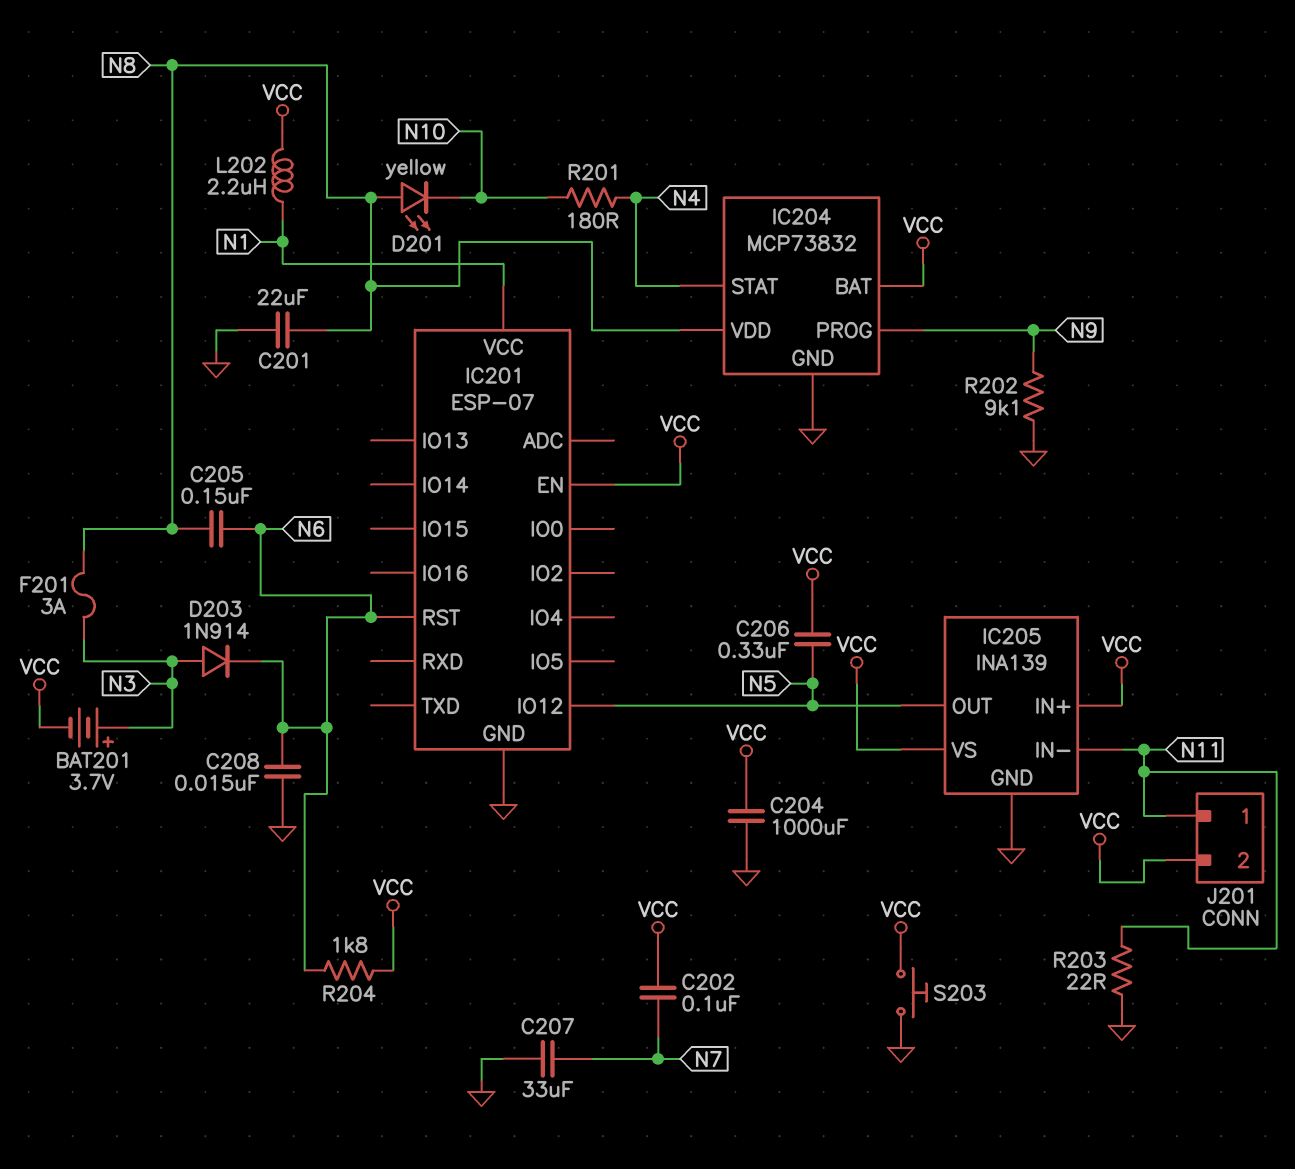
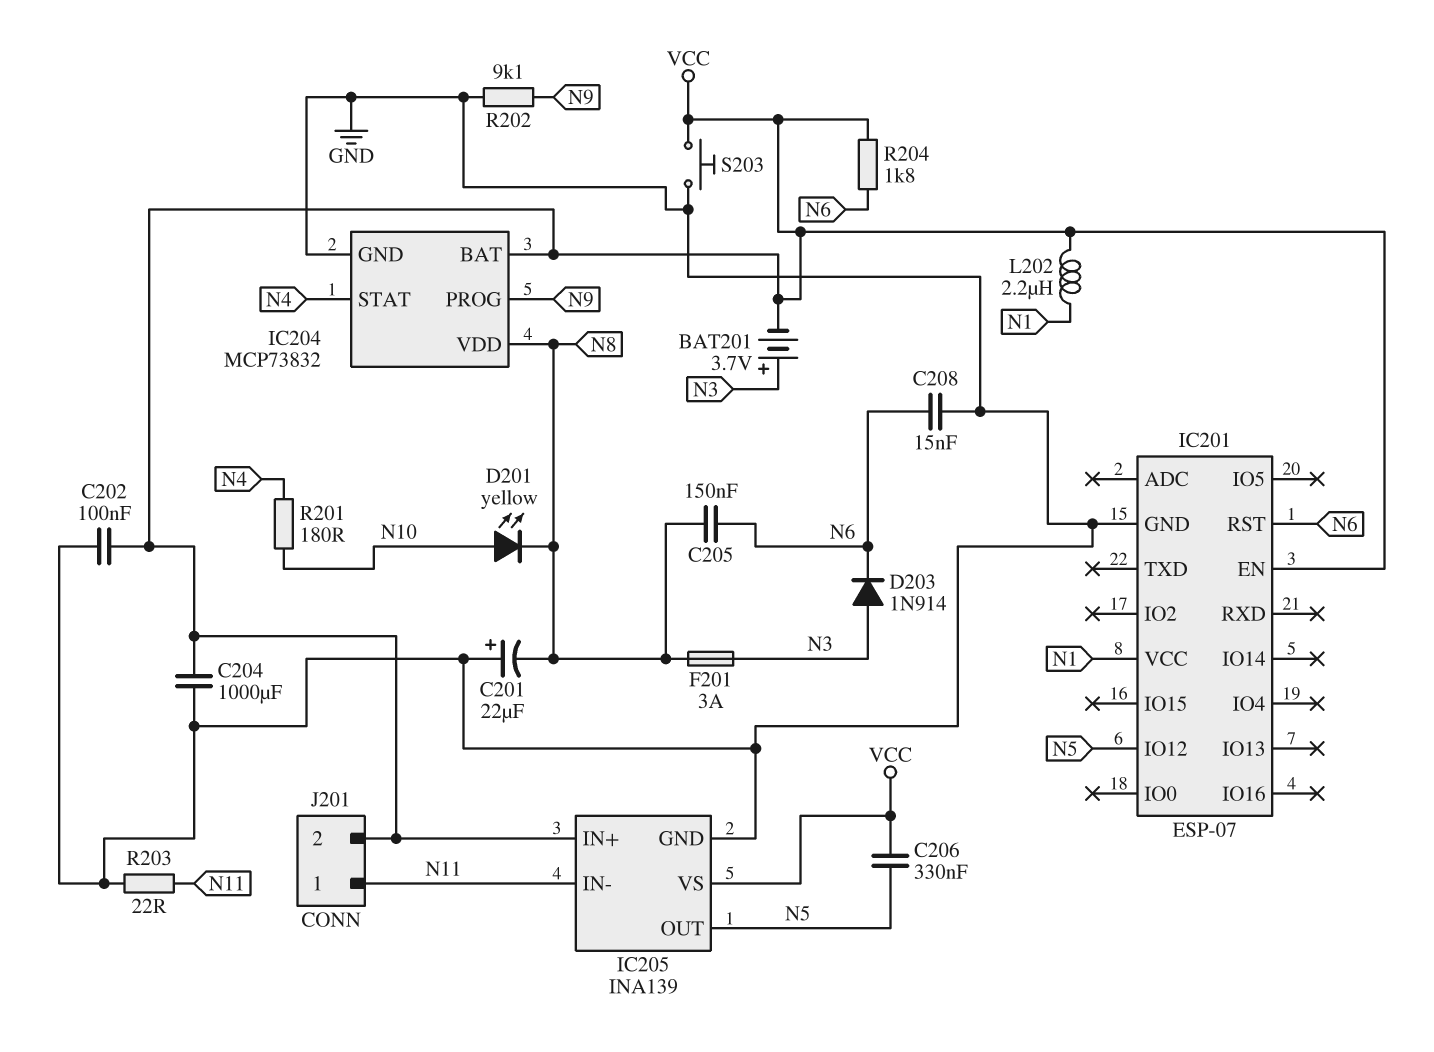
C201: 22uF (GND, N8) -> 22uF (plus GND, minus N8)
C202: 100nF (N7, VCC) -> 100nF (GND, VCC)
C207: 33uF (GND, N7) -> none
D201: LED yellow (A N8, K N10) -> LED yellow (A N10, K N8)

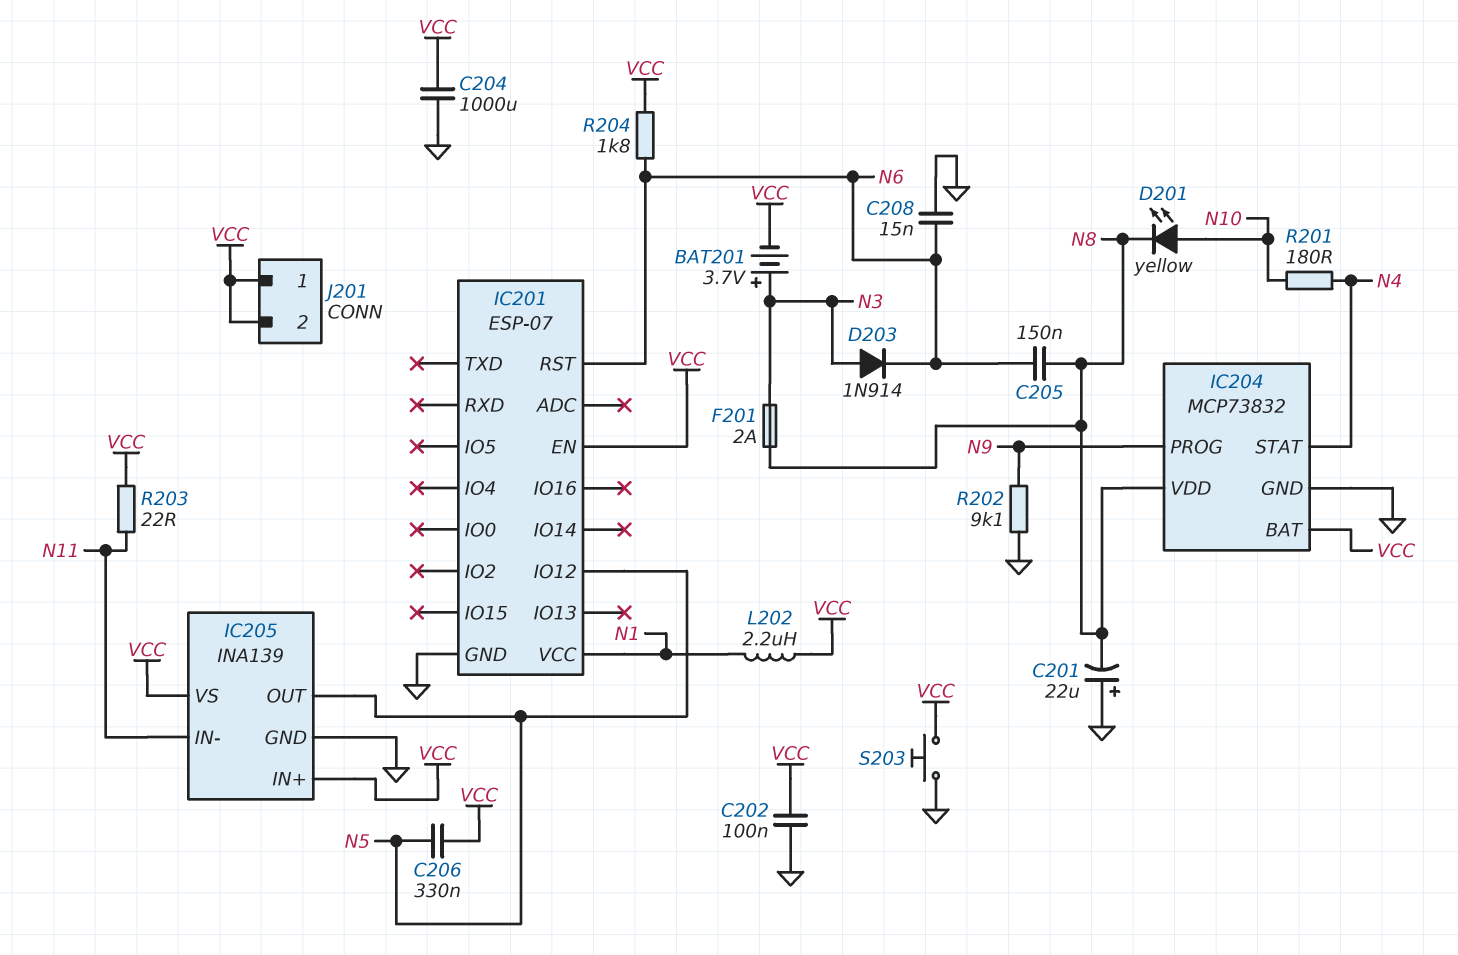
F201: 3A (N3, N8) -> 2A (N3, N8)
J201 pin 1: N11 -> VCC
R203: 22 (GND, N11) -> 22 (N11, VCC)

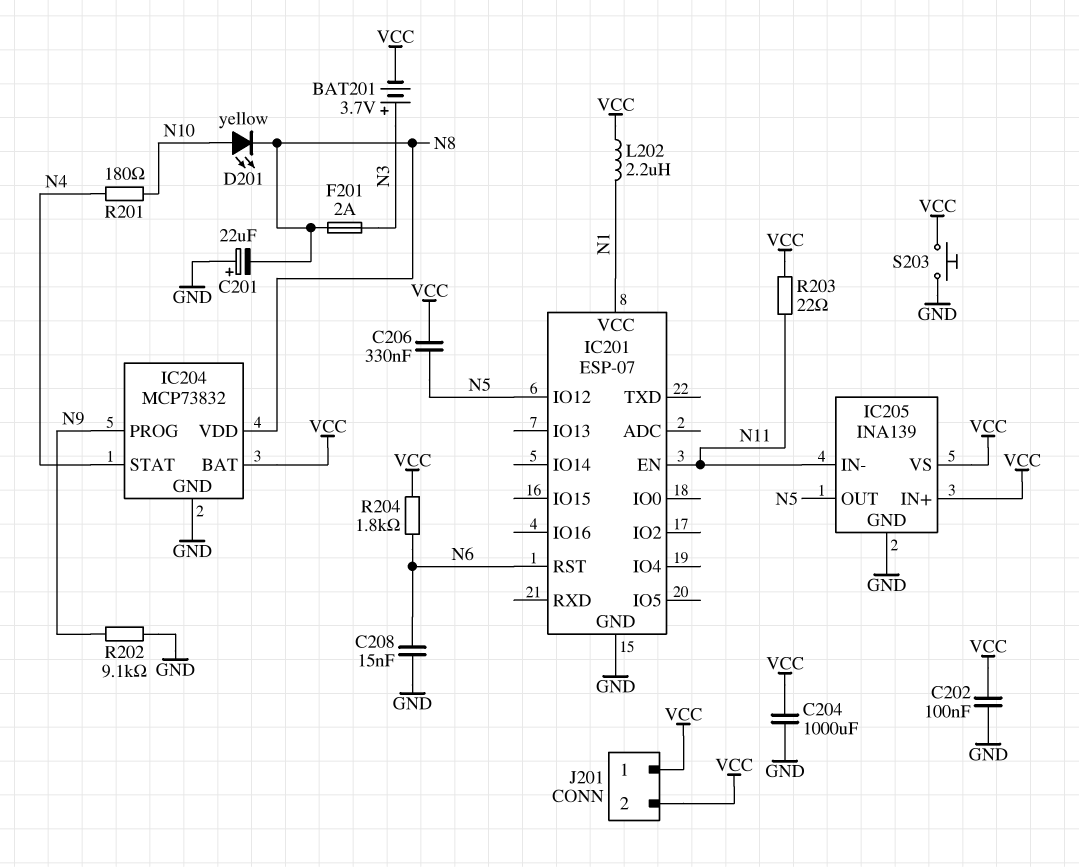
C205: 150nF (N6, N8) -> none
D203: diode 1N914 (A N3, K N6) -> none
IC201 pin EN: VCC -> N11

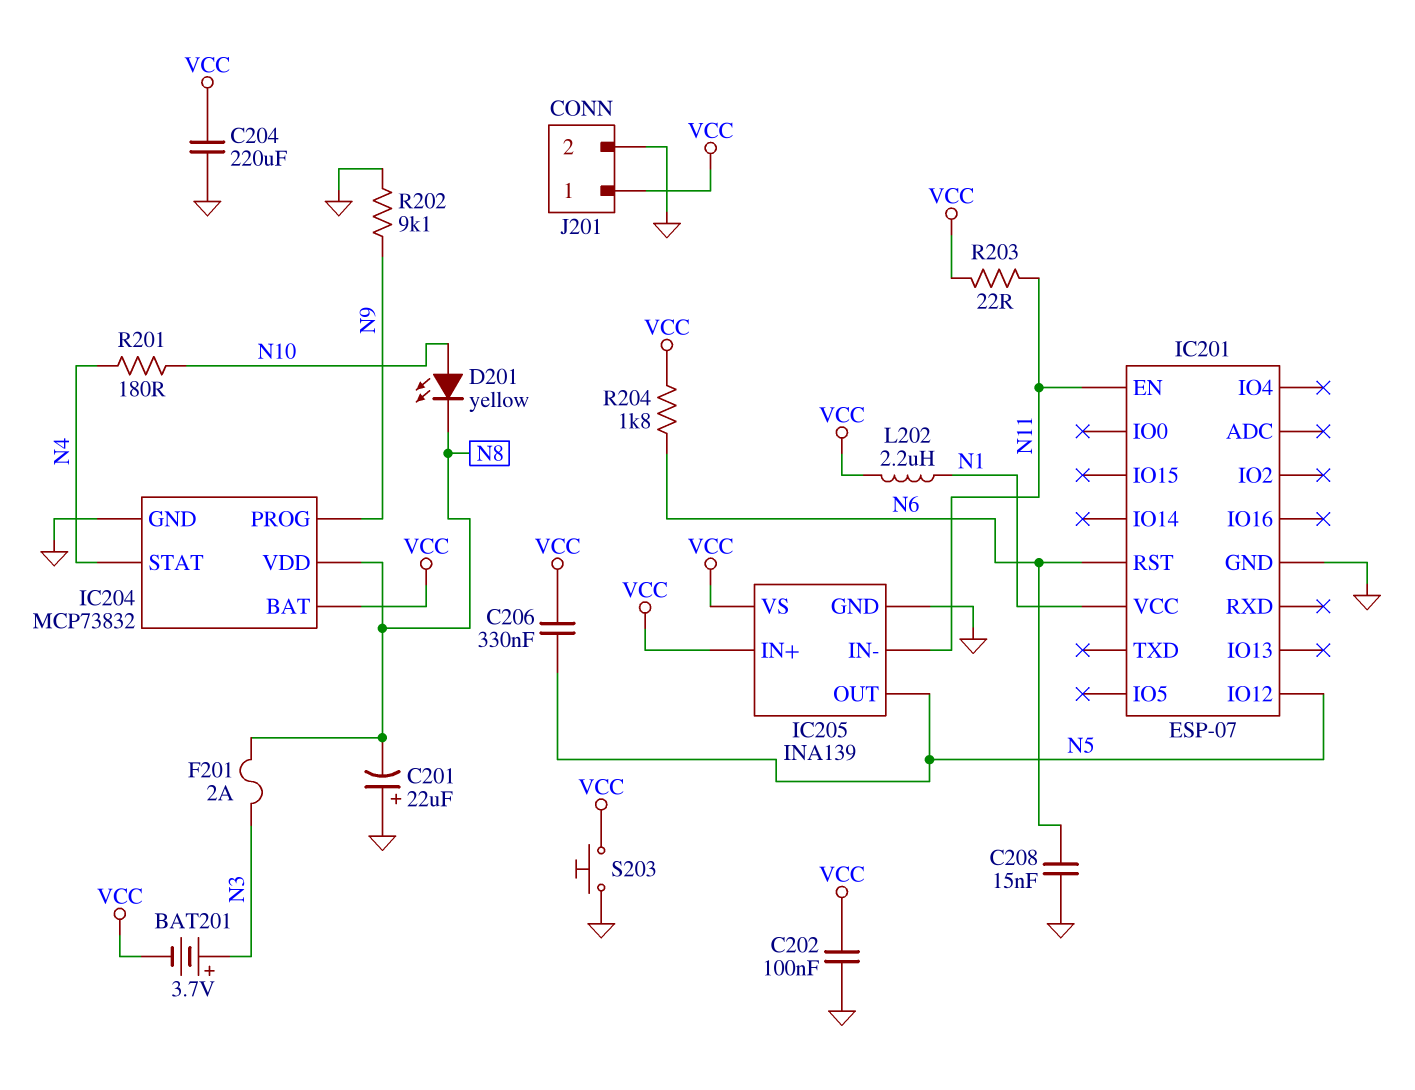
C204: 1000uF (GND, VCC) -> 220uF (GND, VCC)
J201 pin 2: VCC -> GND

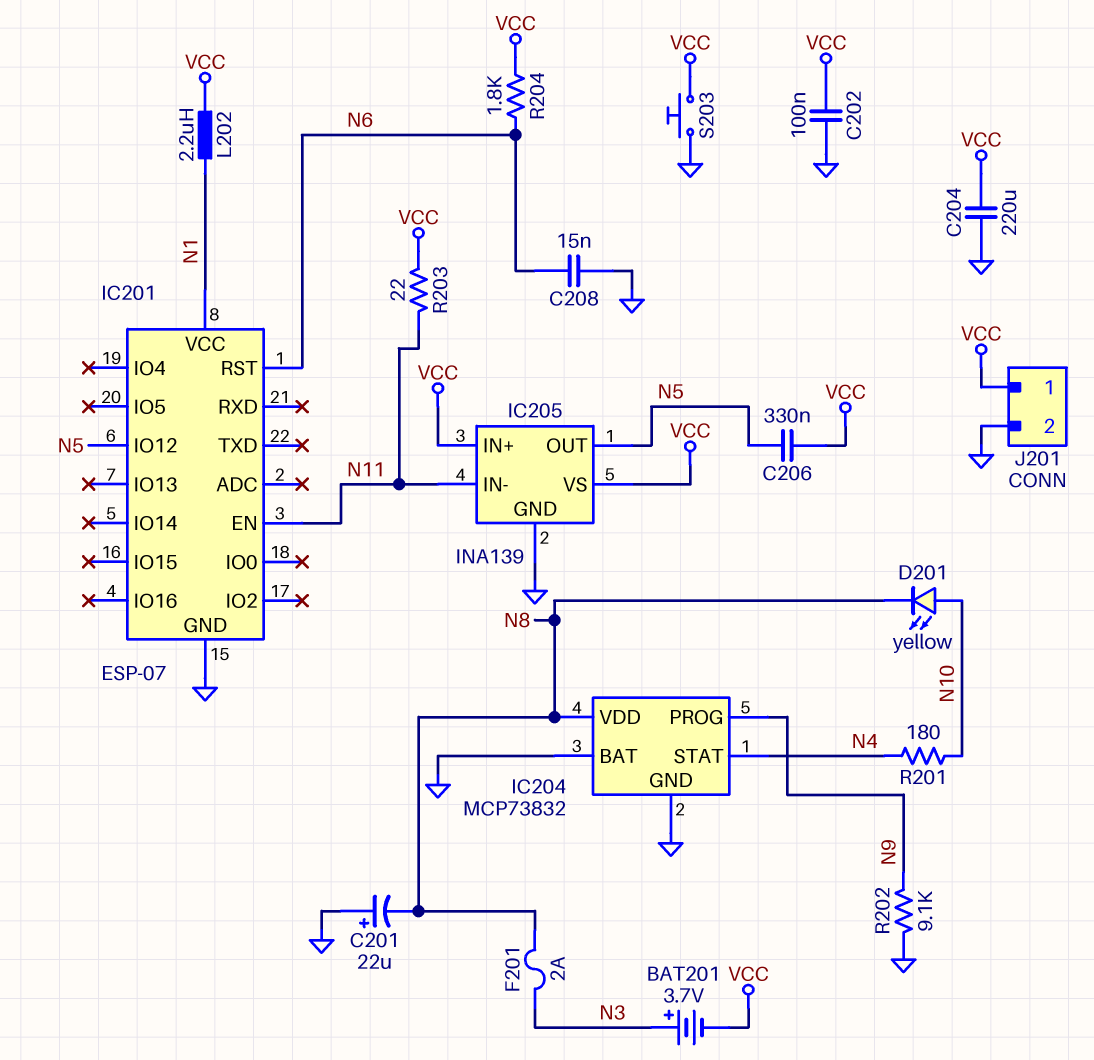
IC204 pin BAT: VCC -> GND

